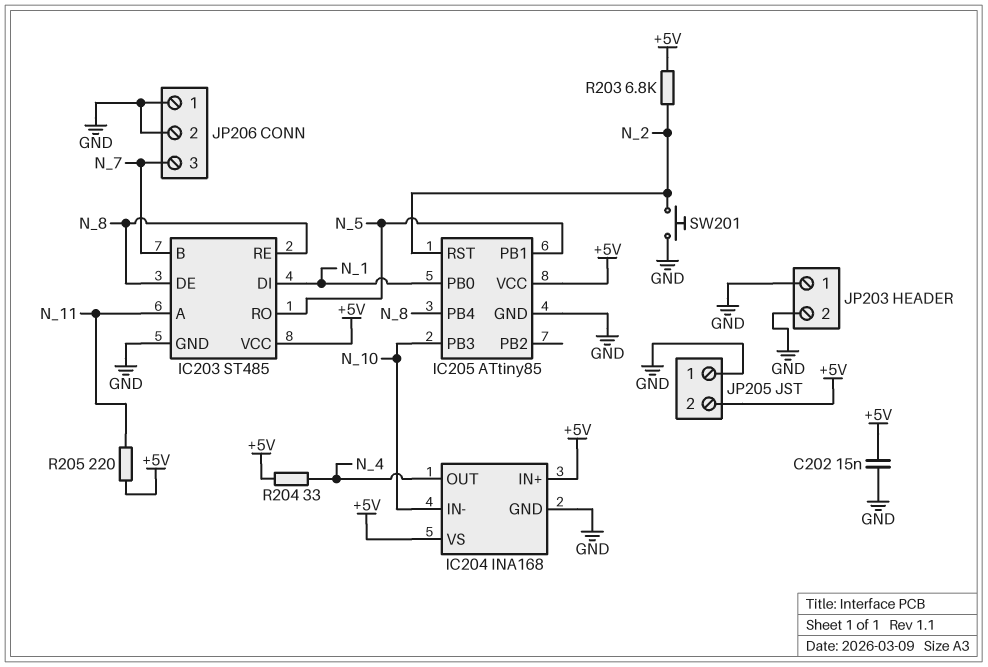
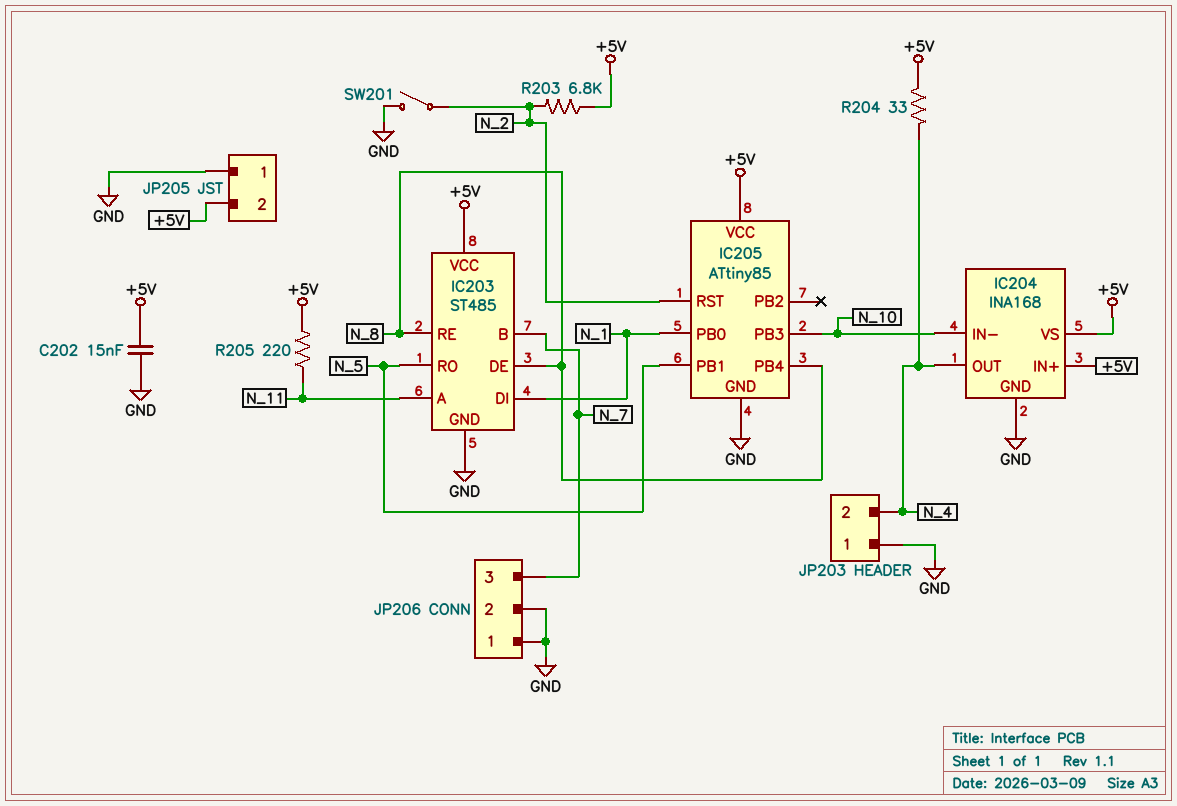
JP203 pin 2: GND -> N_4
SW201: button (GND, N_2) -> switch (GND, N_2)

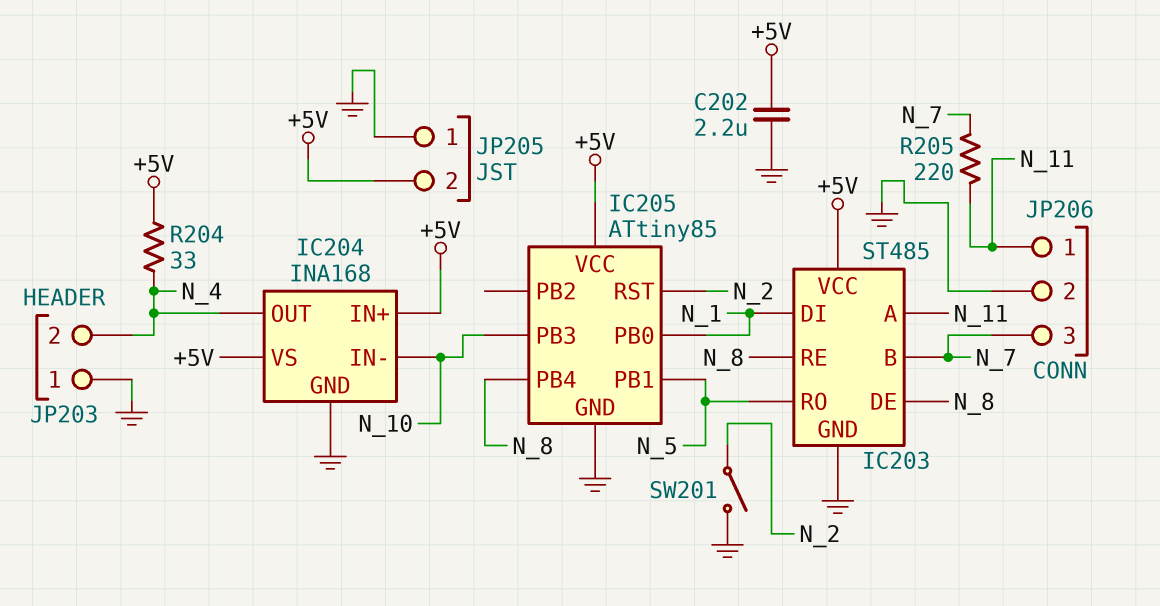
C202: 15nF (+5V, GND) -> 2.2uF (+5V, GND)
JP206 pin 1: GND -> N_11
R203: 6.8k (+5V, N_2) -> none
R205: 220 (+5V, N_11) -> 220 (N_7, N_11)

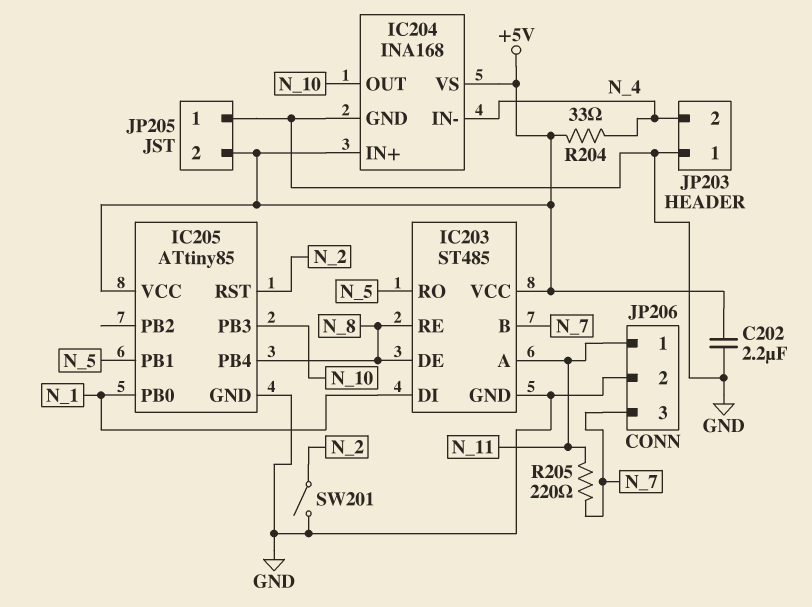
IC204 pin IN-: N_10 -> N_4
IC204 pin OUT: N_4 -> N_10

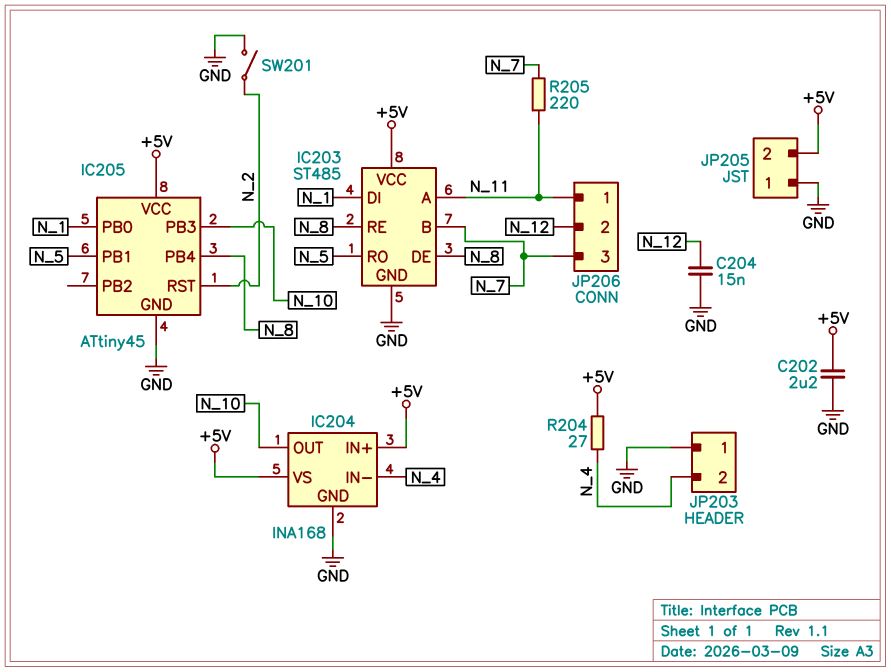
C204: none -> 15nF (GND, N_12)
IC205: ATtiny85 -> ATtiny45
JP206 pin 2: GND -> N_12
R204: 33 (+5V, N_4) -> 27 (+5V, N_4)

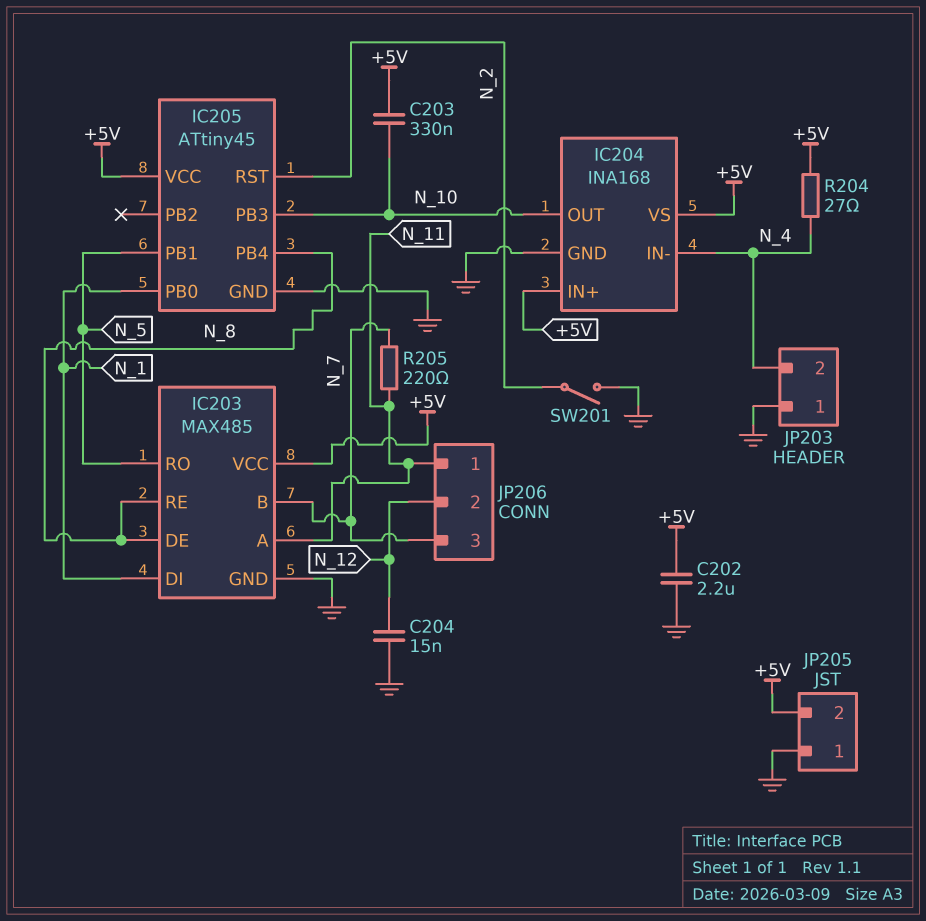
C203: none -> 330nF (+5V, N_10)
IC203: ST485 -> MAX485

